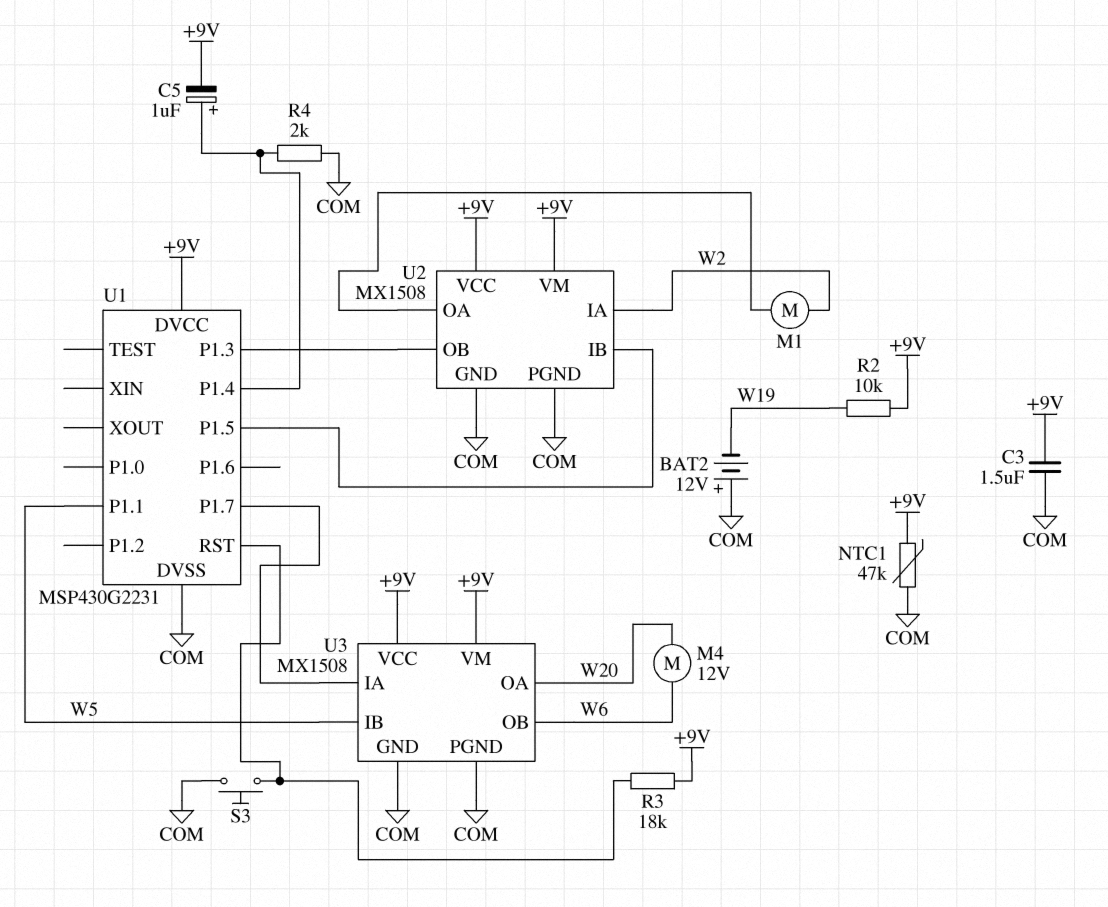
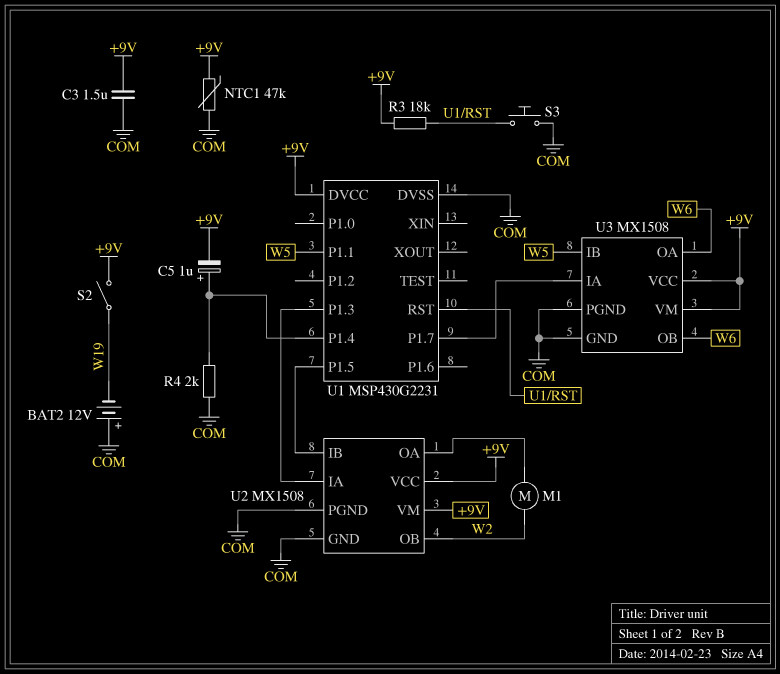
M4: motor 12V (W6, W20) -> none
R2: 10k (+9V, W19) -> none
S2: none -> switch (+9V, W19)
U2 pin IA: W2 -> U1/P1.3
U2 pin OB: U1/P1.3 -> W2
U3 pin OA: W20 -> W6

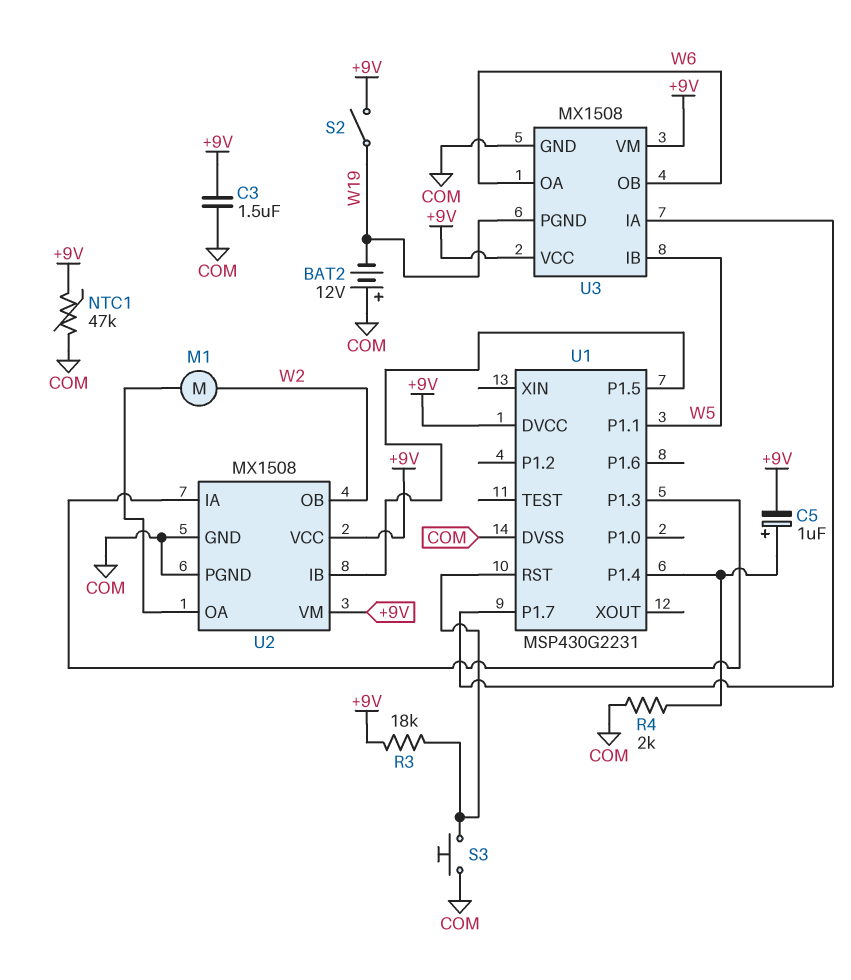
U3 pin PGND: COM -> W19

